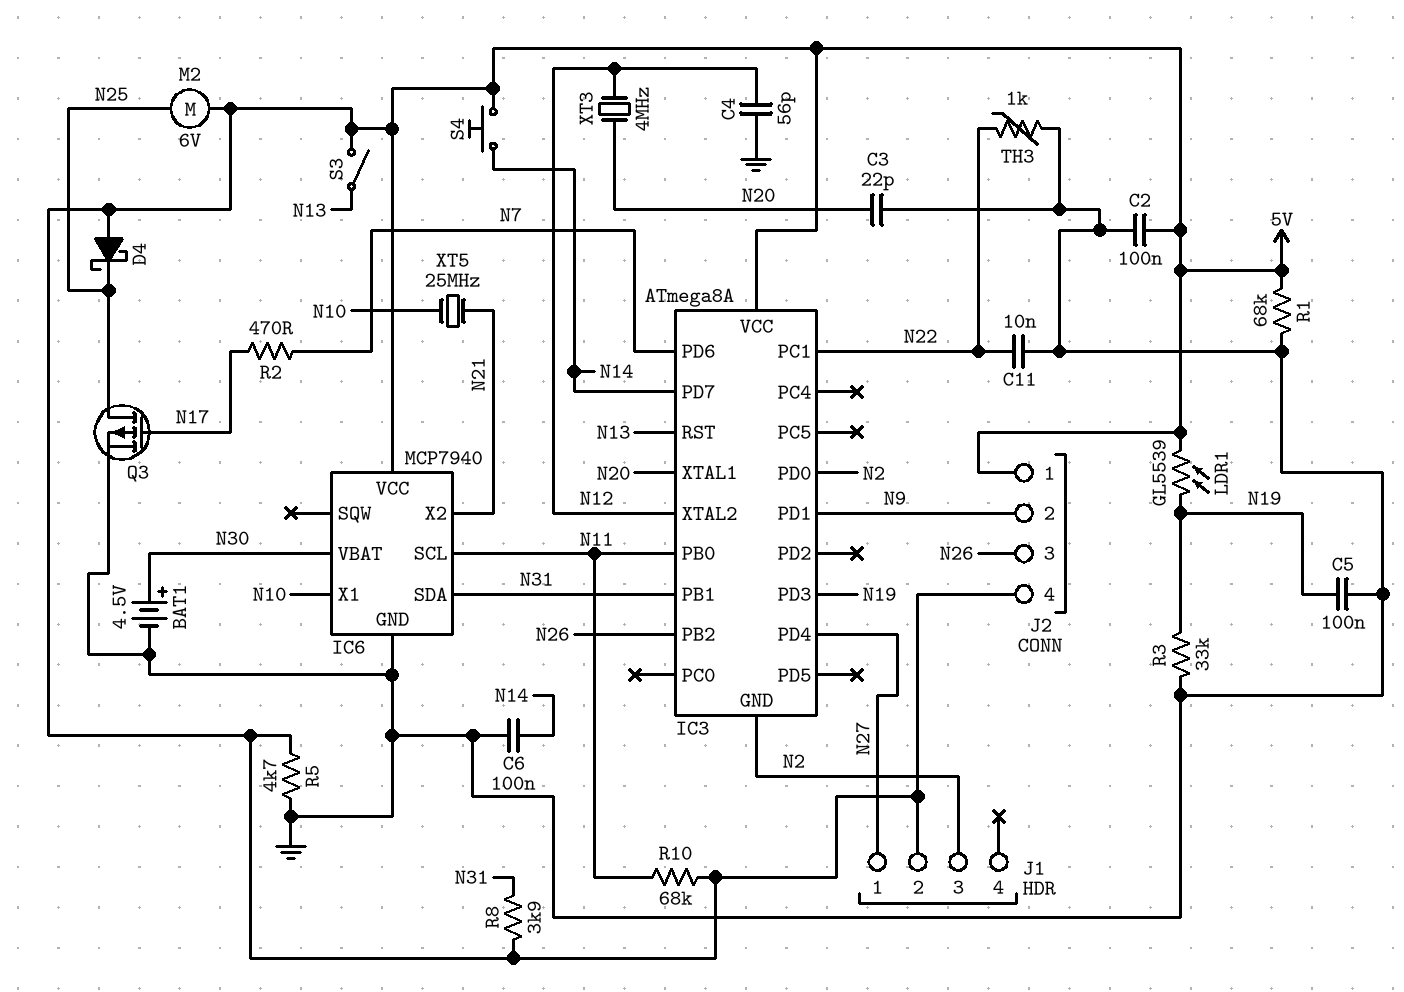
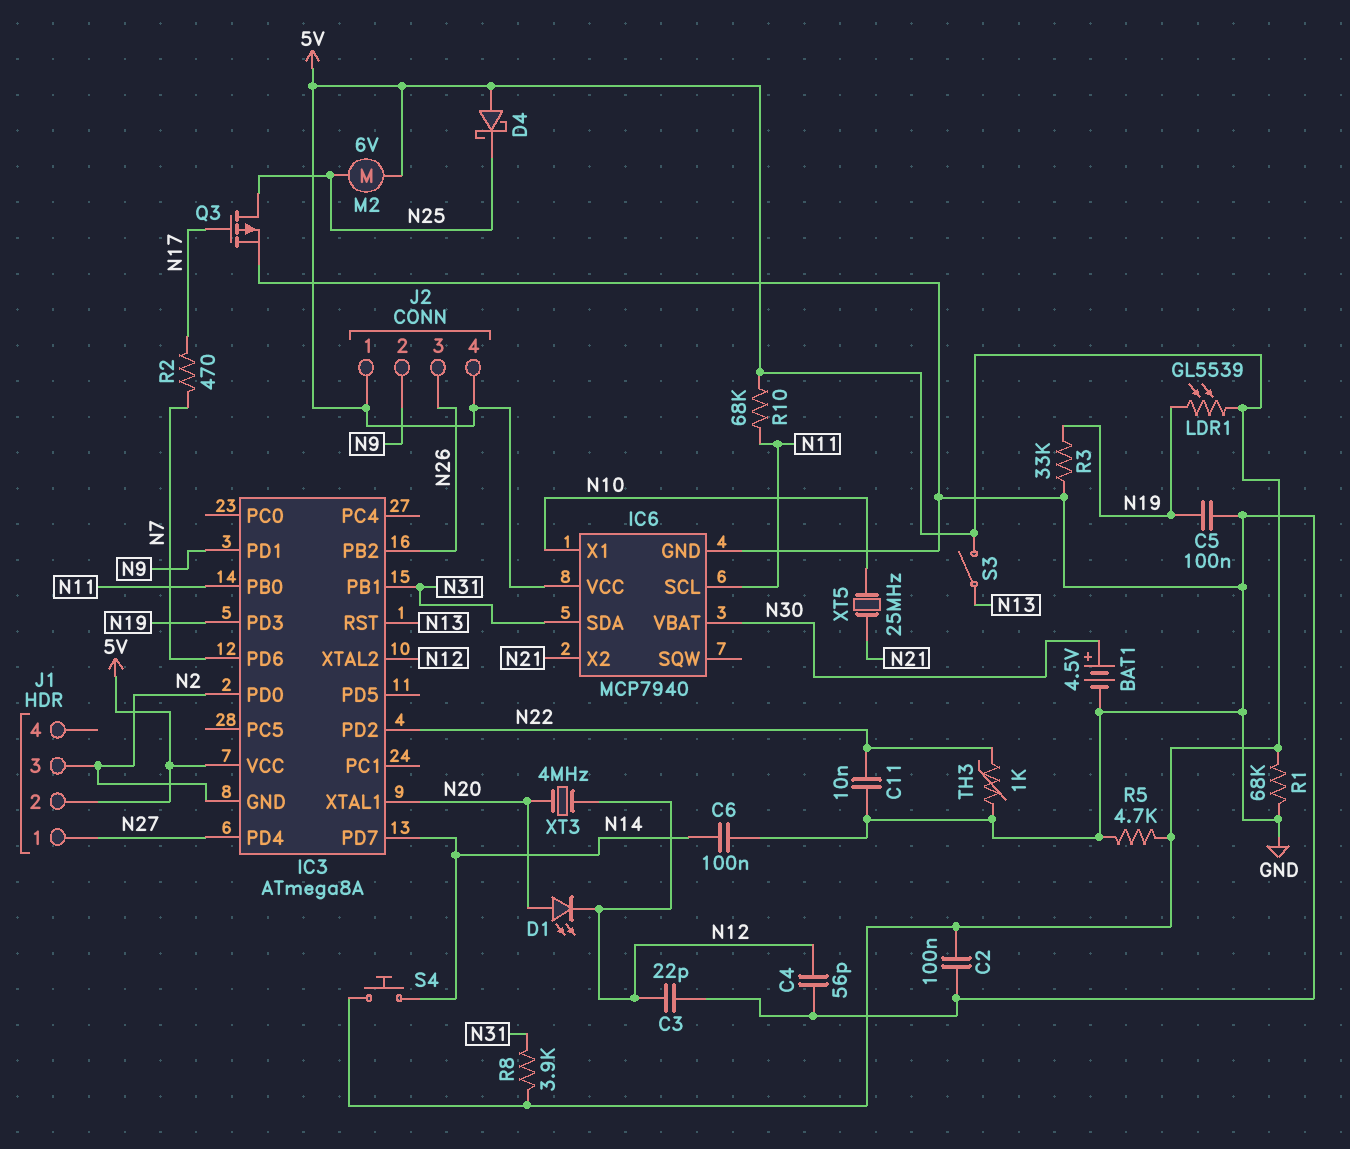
C3: 22pF (GND, N20) -> 22pF (GND, N12)
D1: none -> LED (A N20, K N12)
IC3 pin PC1: N22 -> none
IC3 pin PD2: none -> N22

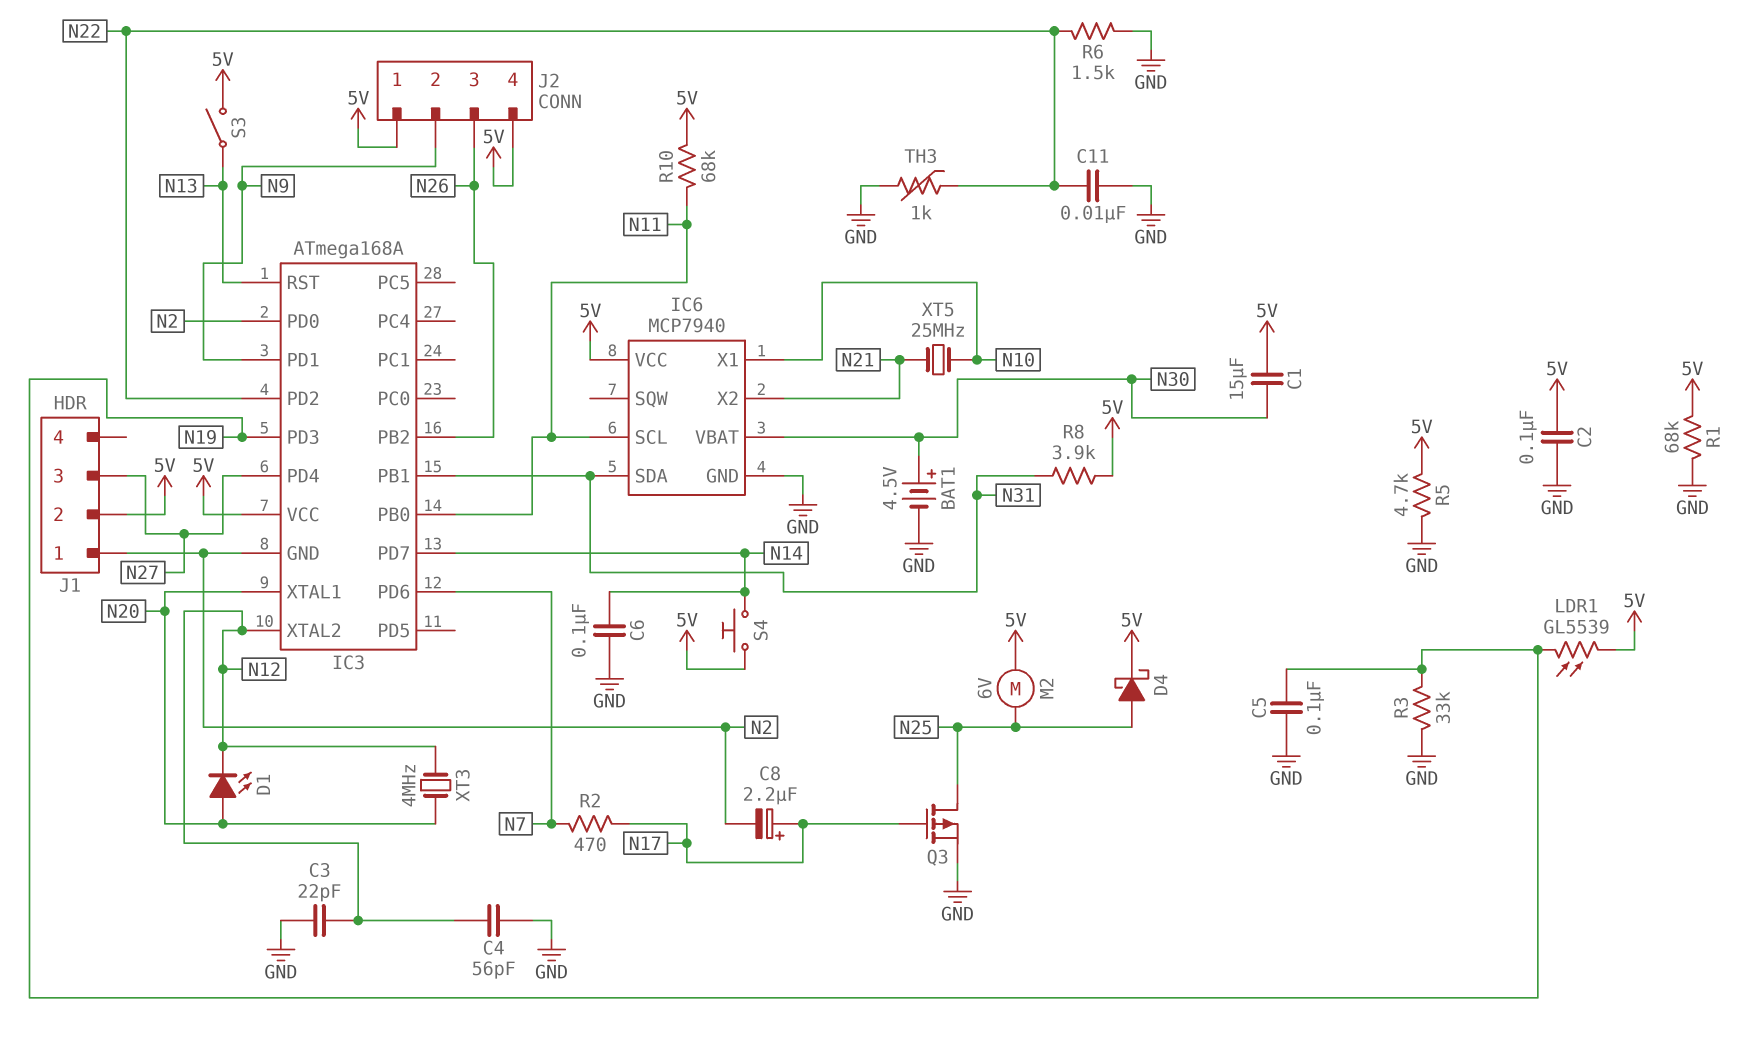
C1: none -> 15uF (5V, N30)
C8: none -> 2.2uF (plus N17, minus N2)
D4: schottky (A 5V, K N25) -> schottky (A N25, K 5V)
IC3: ATmega8A -> ATmega168A
J1 pin 1: N27 -> N2
J1 pin 3: N2 -> N27
R6: none -> 1.5k (GND, N22)

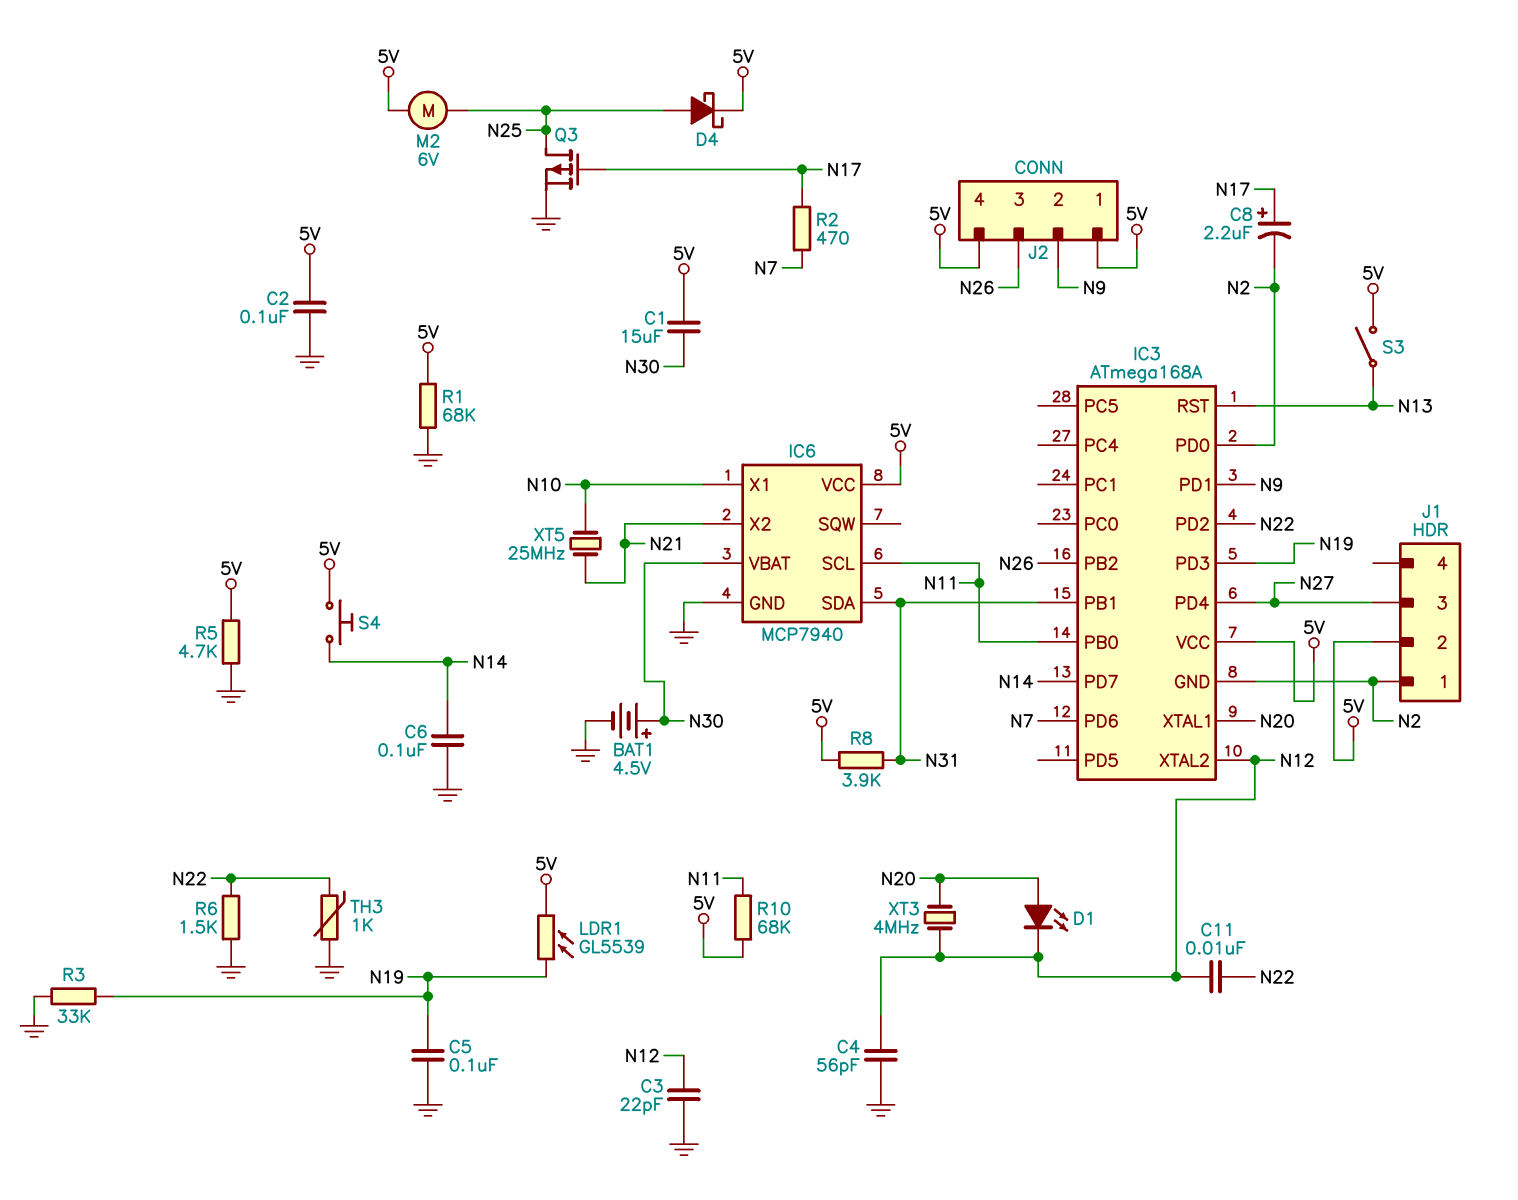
C11: 10nF (GND, N22) -> 10nF (N12, N22)

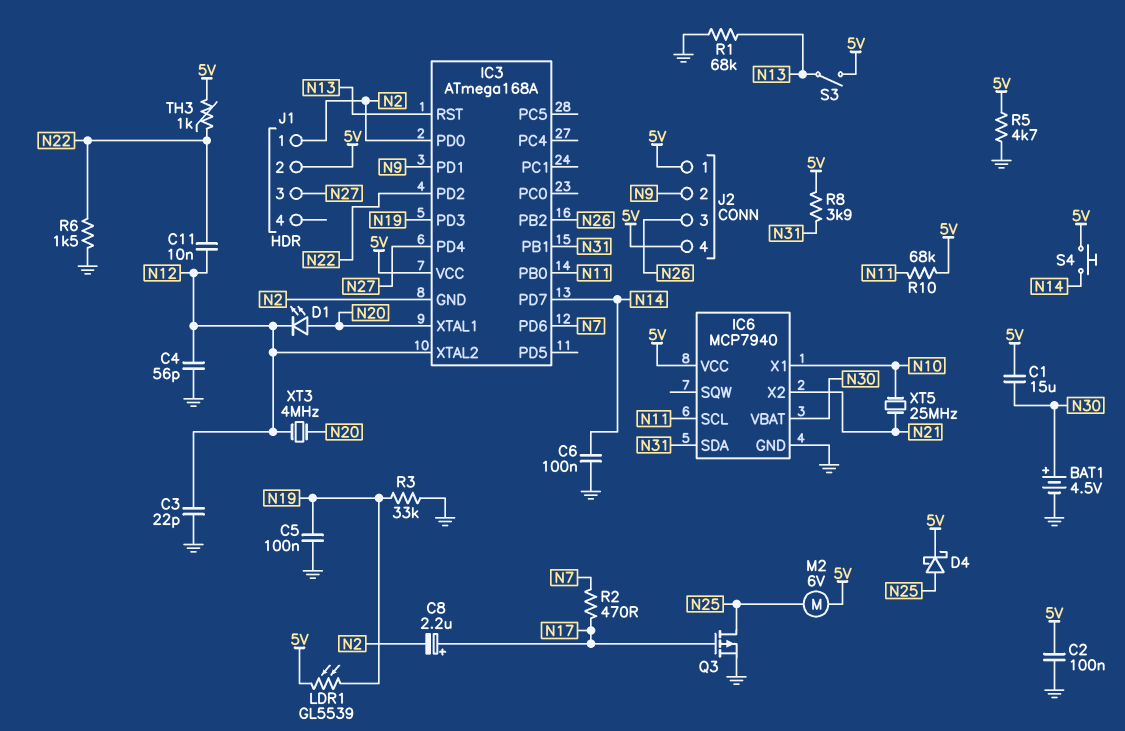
R1: 68k (5V, GND) -> 68k (GND, N13)
TH3: 1k (GND, N22) -> 1k (5V, N22)

